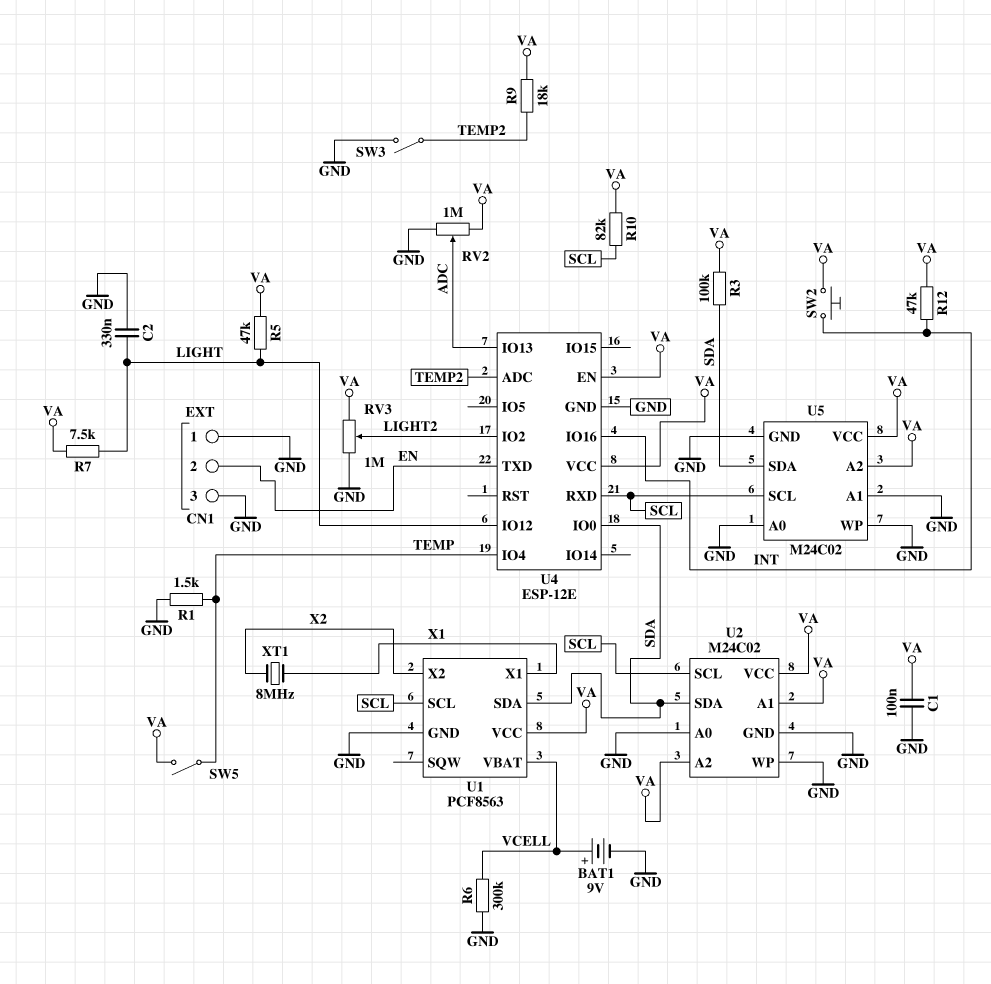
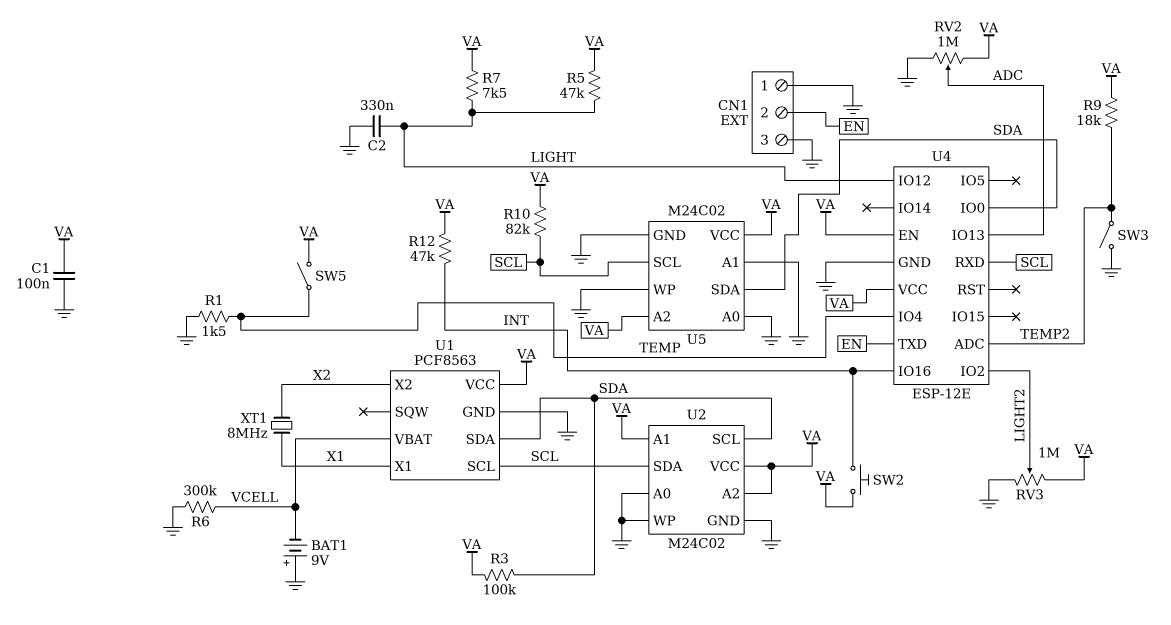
BAT1: 9V (plus VCELL, minus GND) -> 9V (plus GND, minus VCELL)
U2 pin SCL: SCL -> SDA
U2 pin SDA: SDA -> SCL

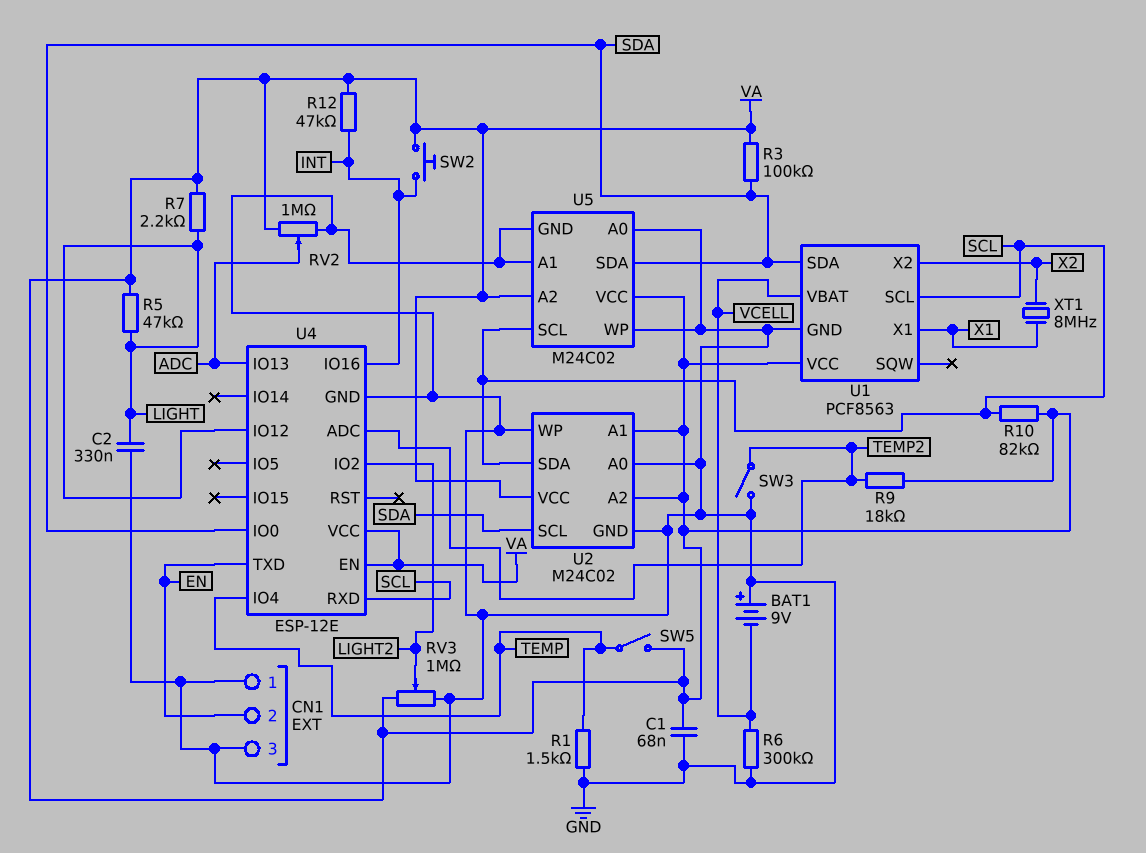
C1: 100nF (GND, VA) -> 68nF (GND, VA)
R7: 7.5k (LIGHT, VA) -> 2.2k (LIGHT, VA)

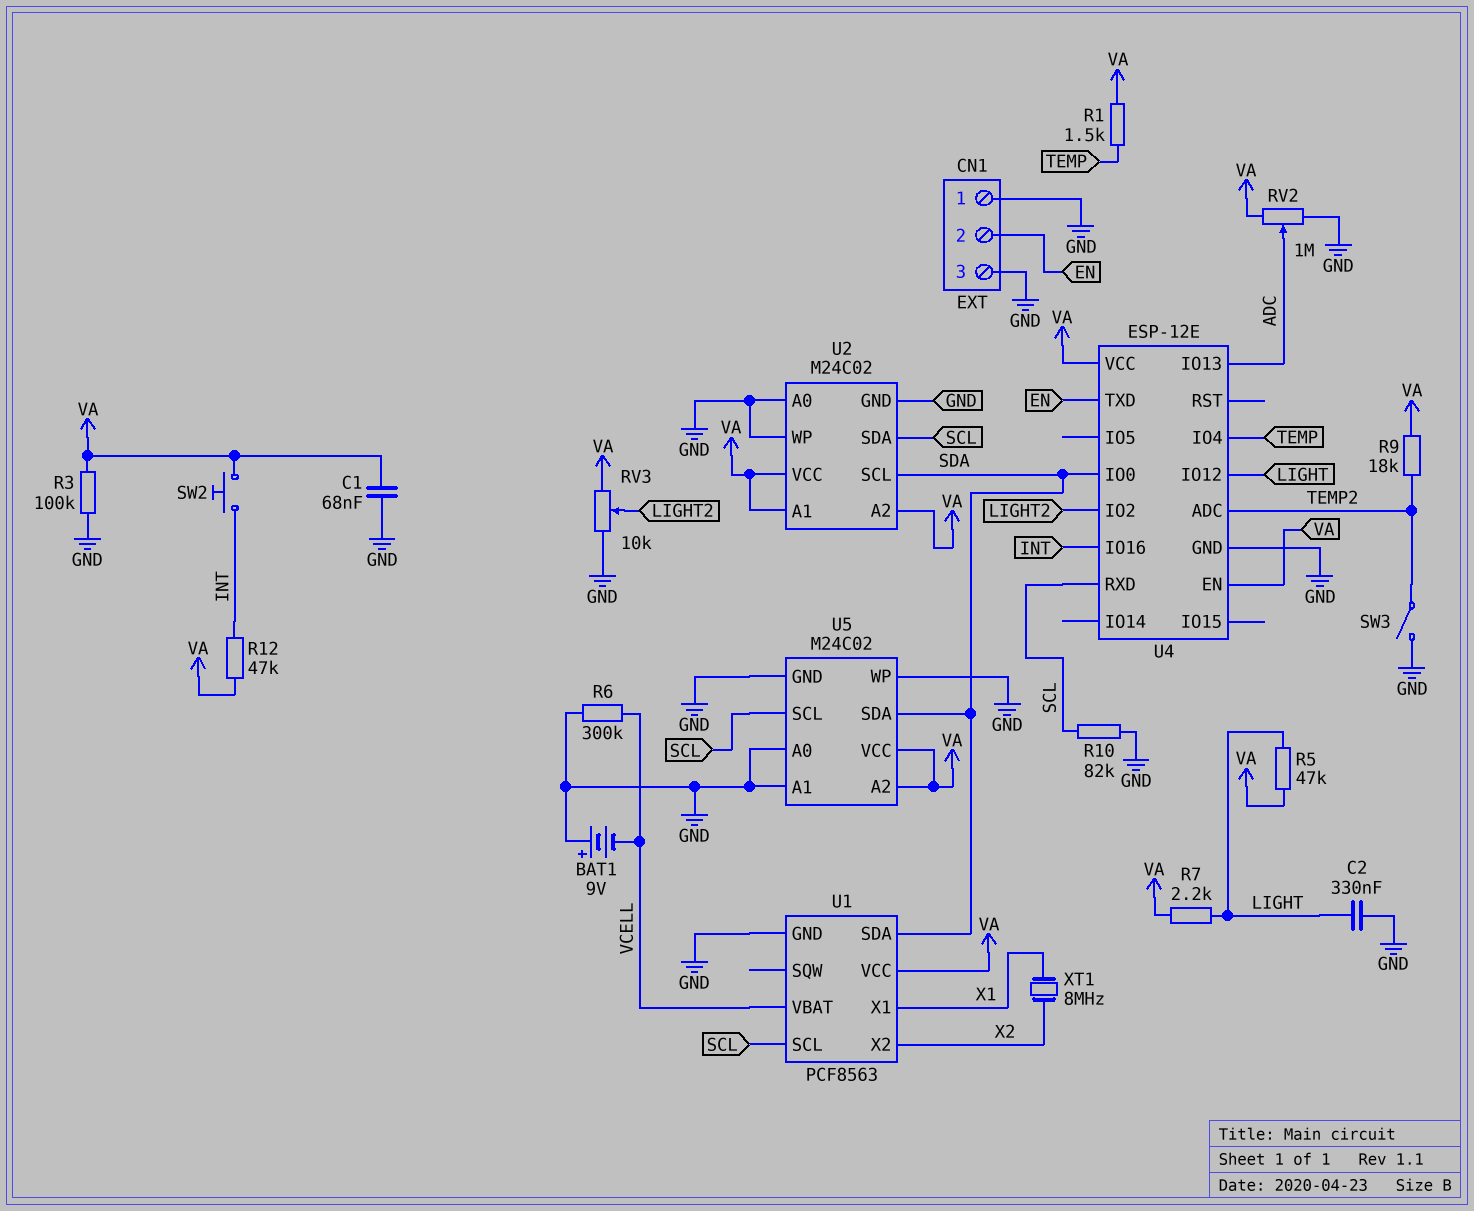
R1: 1.5k (GND, TEMP) -> 1.5k (TEMP, VA)
R3: 100k (SDA, VA) -> 100k (GND, VA)
R10: 82k (SCL, VA) -> 82k (GND, SCL)
RV3: 1M (GND, VA, wiper LIGHT2) -> 10k (GND, VA, wiper LIGHT2)
SW5: switch (TEMP, VA) -> none

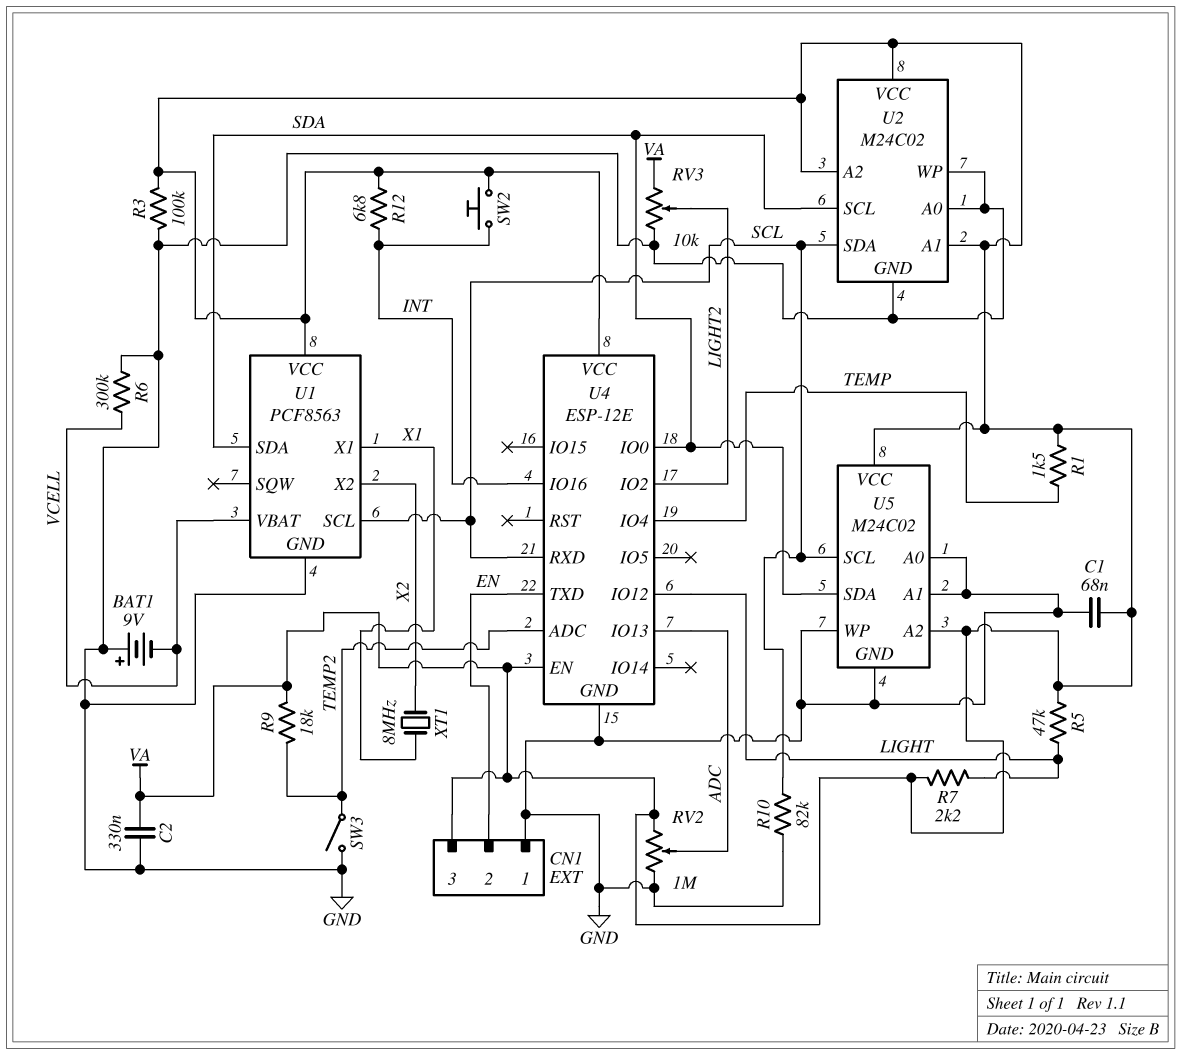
C2: 330nF (GND, LIGHT) -> 330nF (GND, VA)
CN1 pin 3: GND -> VA
R12: 47k (INT, VA) -> 6.8k (INT, VA)

